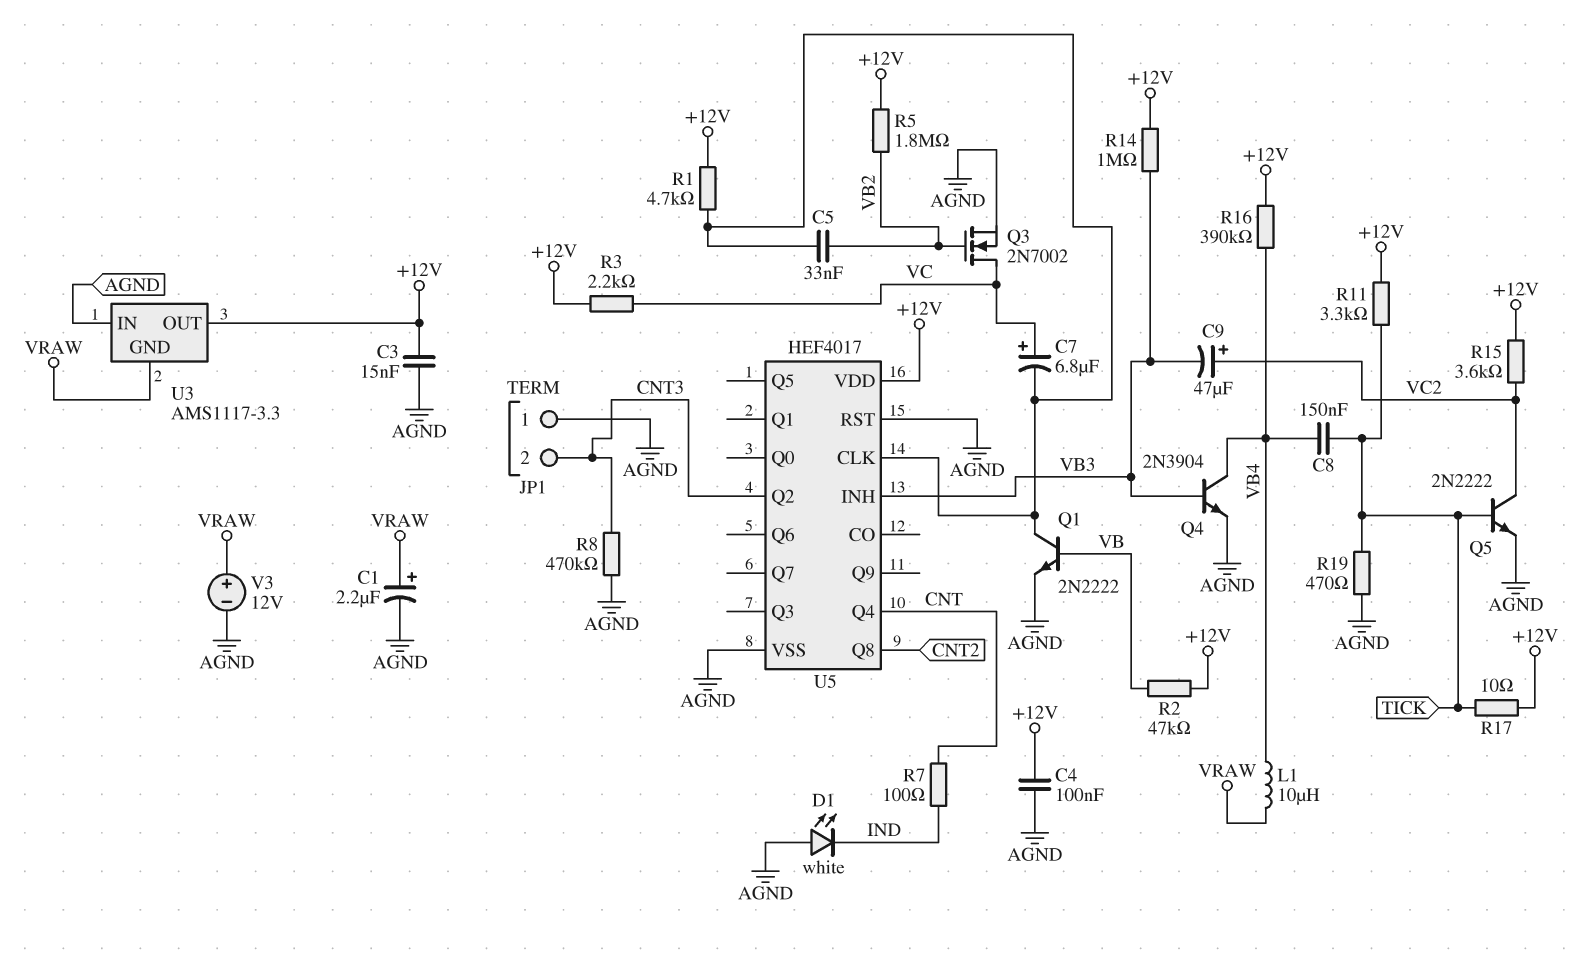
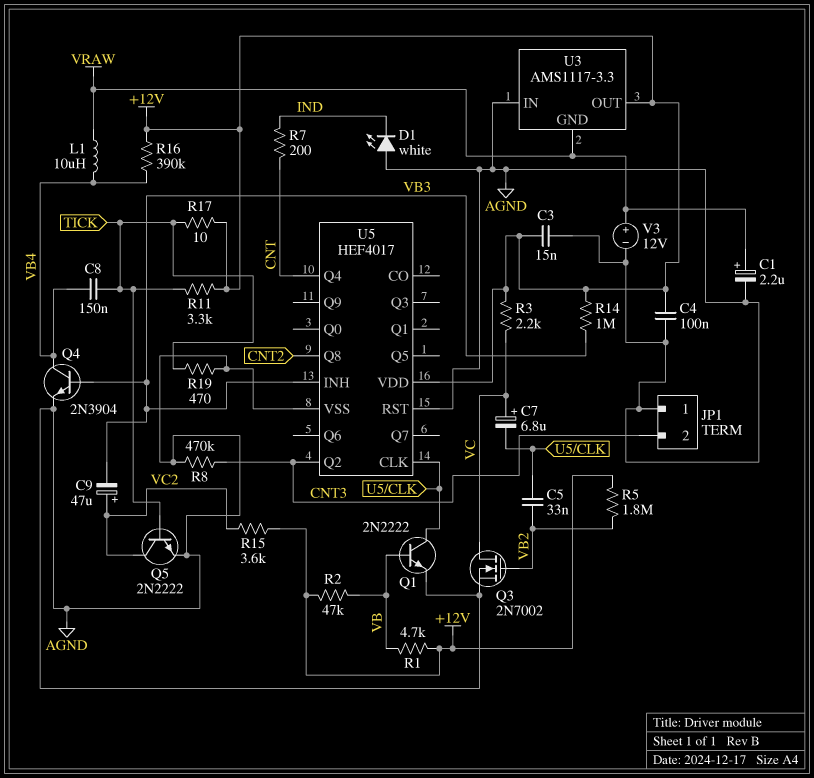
R1: 4.7k (+12V, U5/CLK) -> 4.7k (+12V, VB)
R7: 100 (CNT, IND) -> 200 (CNT, IND)

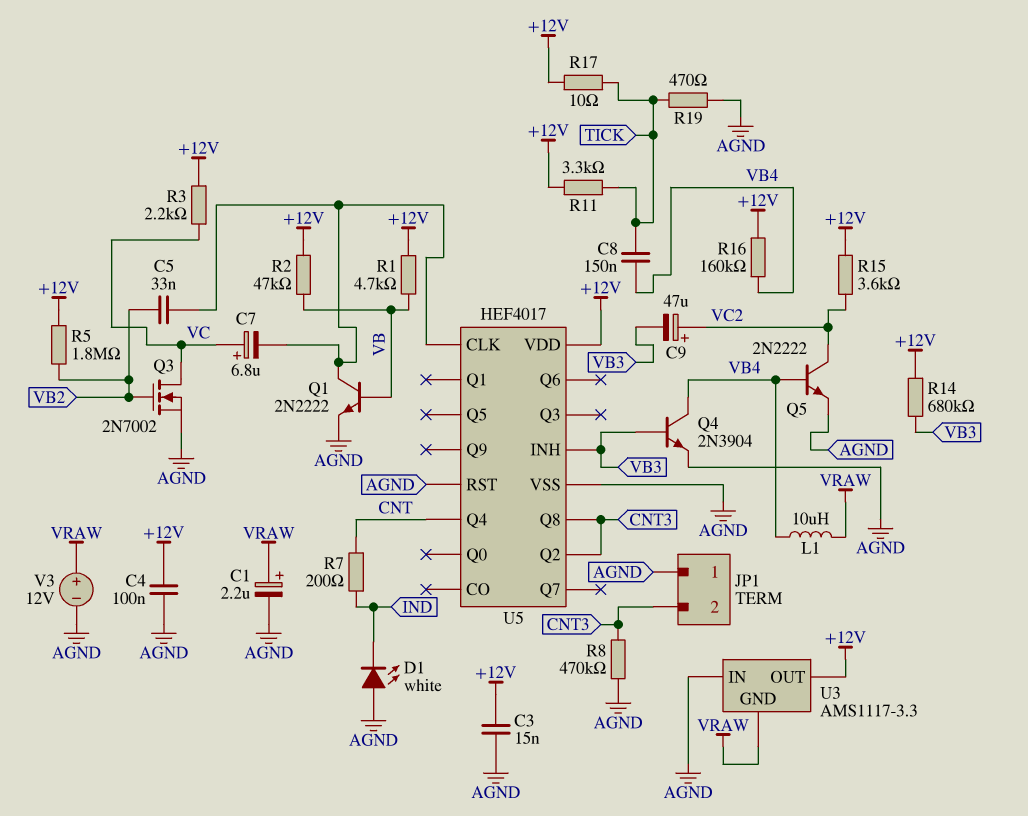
Q5: NPN 2N2222 (B TICK, C VC2, E AGND) -> NPN 2N2222 (B VB4, C VC2, E AGND)
R14: 1M (+12V, VB3) -> 680k (+12V, VB3)
R16: 390k (+12V, VB4) -> 160k (+12V, VB4)
U5 pin Q8: CNT2 -> CNT3

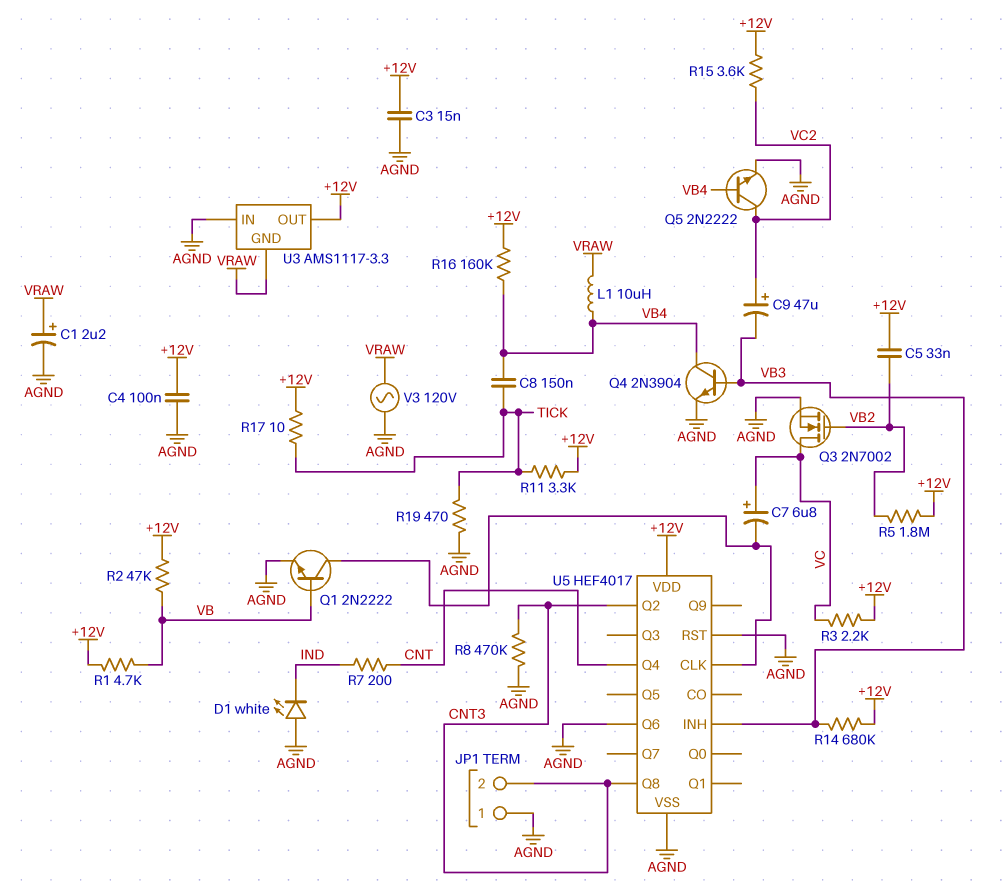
C5: 33nF (U5/CLK, VB2) -> 33nF (+12V, VB2)
U5 pin Q6: none -> AGND
V3: 12V (plus VRAW, minus AGND) -> AC 120V (AGND, VRAW)

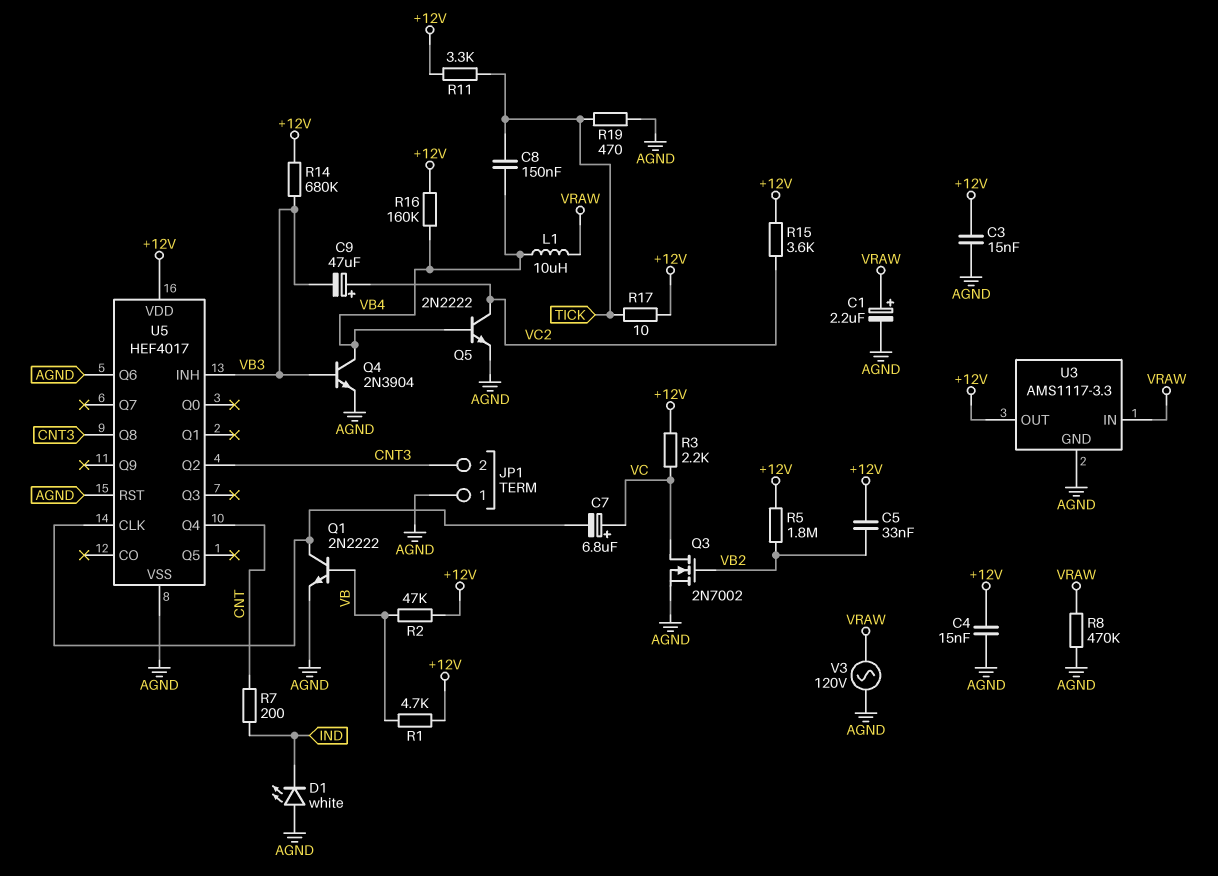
C4: 100nF (+12V, AGND) -> 15nF (+12V, AGND)
R8: 470k (AGND, CNT3) -> 470k (AGND, VRAW)
U3 pin GND: VRAW -> AGND
U3 pin IN: AGND -> VRAW

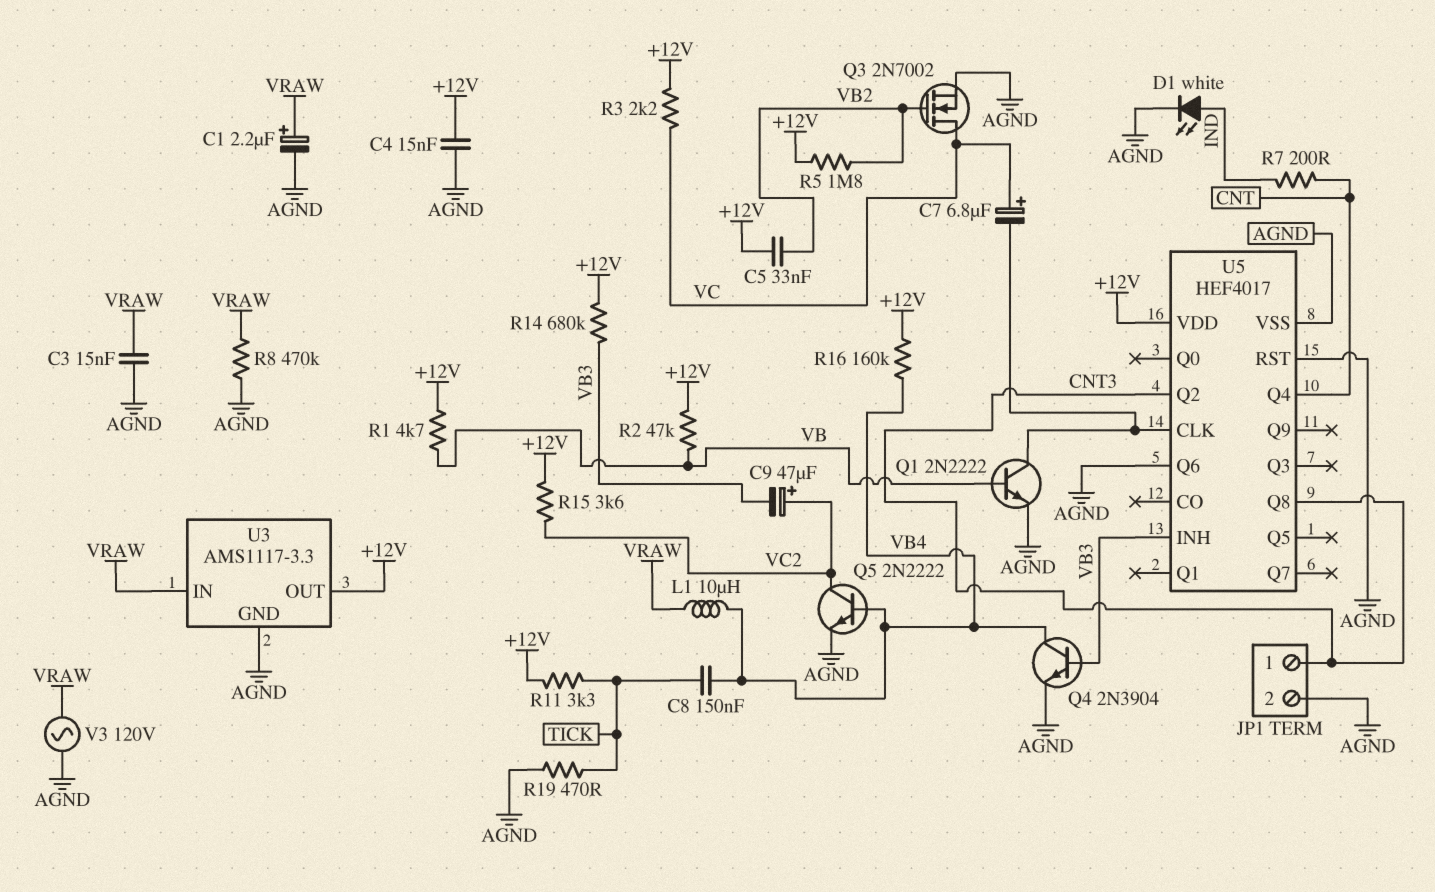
C3: 15nF (+12V, AGND) -> 15nF (AGND, VRAW)
D1: LED white (A AGND, K IND) -> LED white (A IND, K AGND)
JP1 pin 1: AGND -> CNT3
JP1 pin 2: CNT3 -> AGND
R17: 10 (+12V, TICK) -> none

